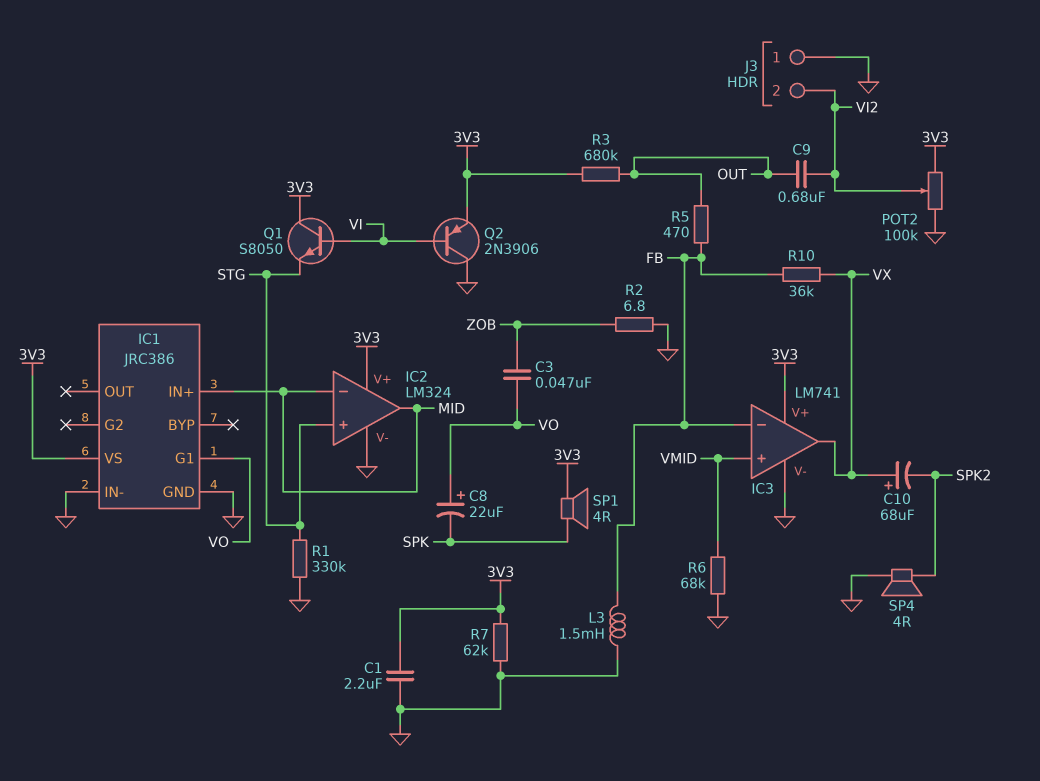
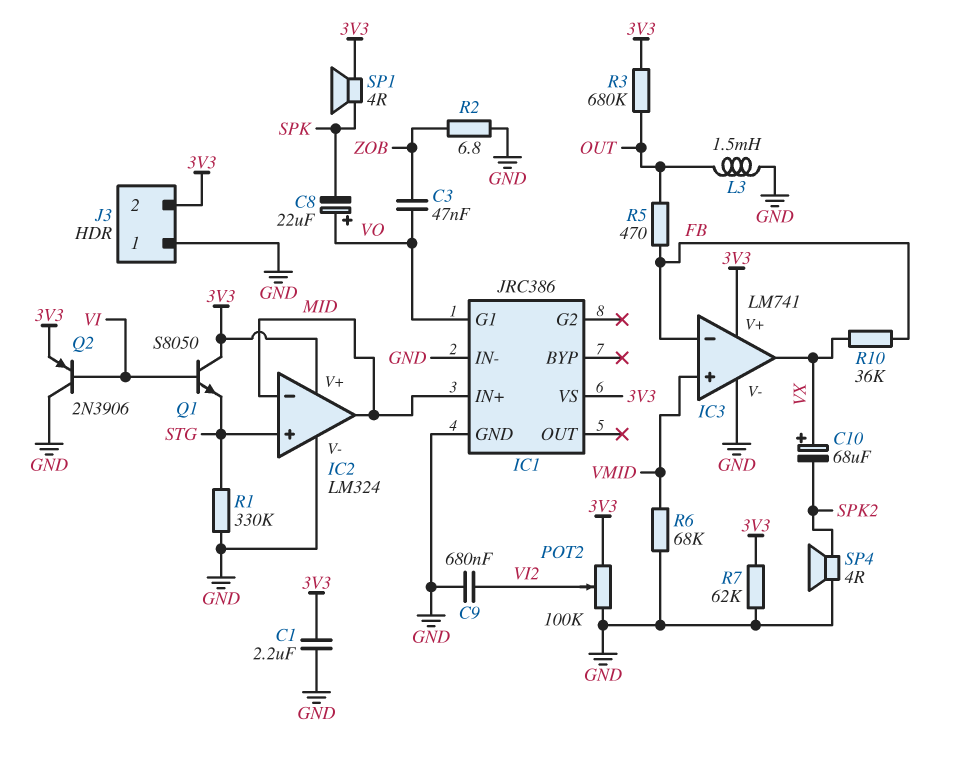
C9: 680nF (OUT, VI2) -> 680nF (GND, VI2)
J3 pin 2: VI2 -> 3V3
L3: 1.5mH (FB, GND) -> 1.5mH (GND, OUT)

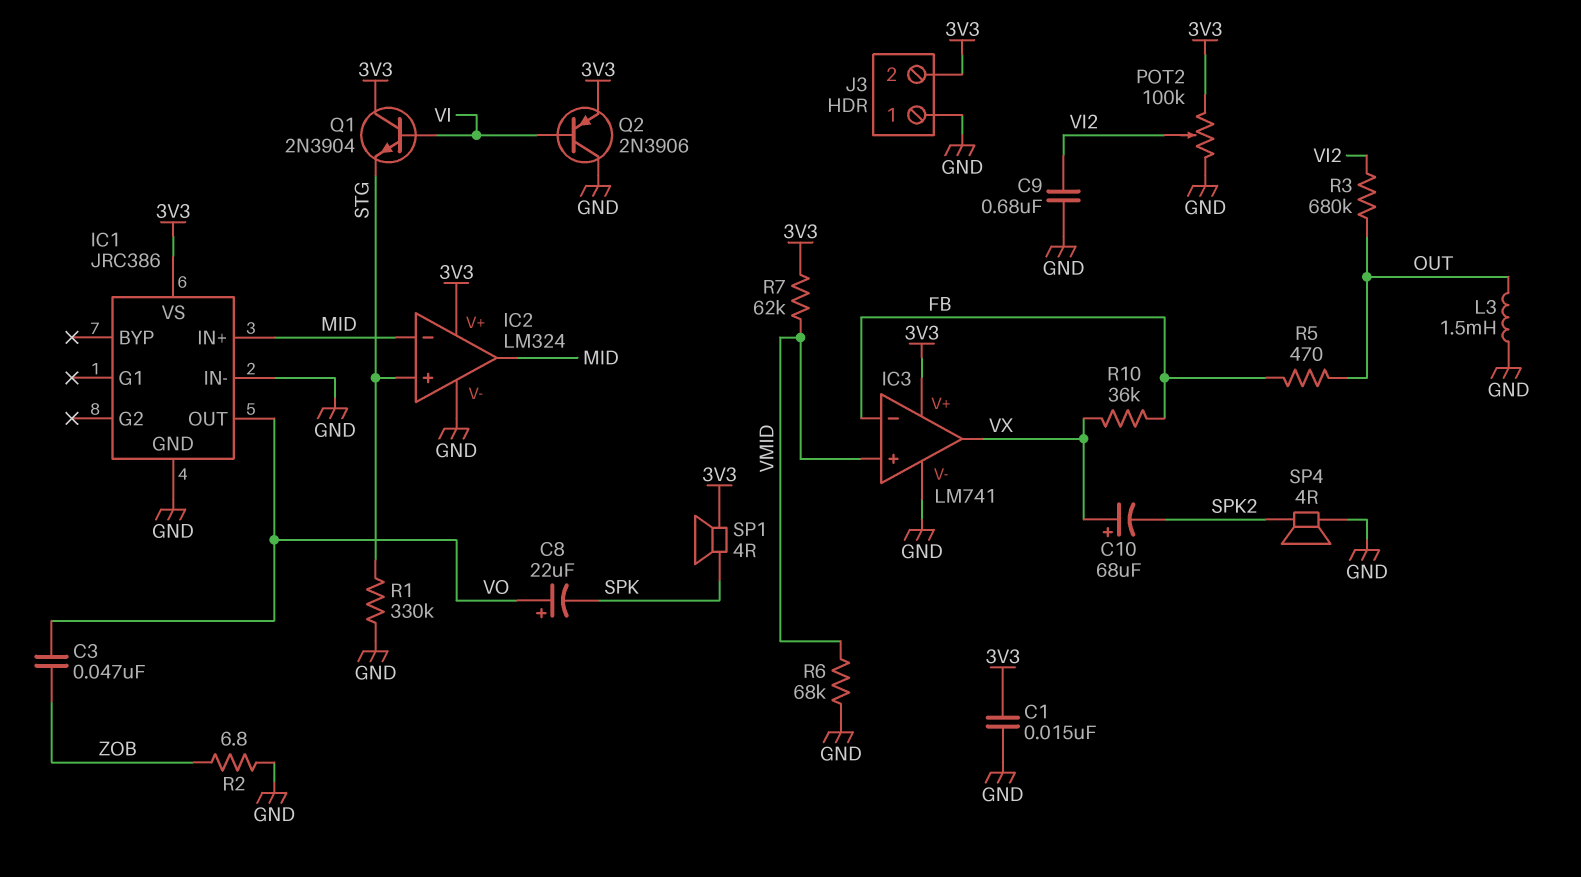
C1: 2.2uF (3V3, GND) -> 15nF (3V3, GND)
IC1 pin G1: VO -> none
IC1 pin OUT: none -> VO
Q1: NPN S8050 (B VI, C 3V3, E STG) -> NPN 2N3904 (B VI, C 3V3, E STG)
R3: 680k (3V3, OUT) -> 680k (OUT, VI2)
R7: 62k (3V3, GND) -> 62k (3V3, VMID)

